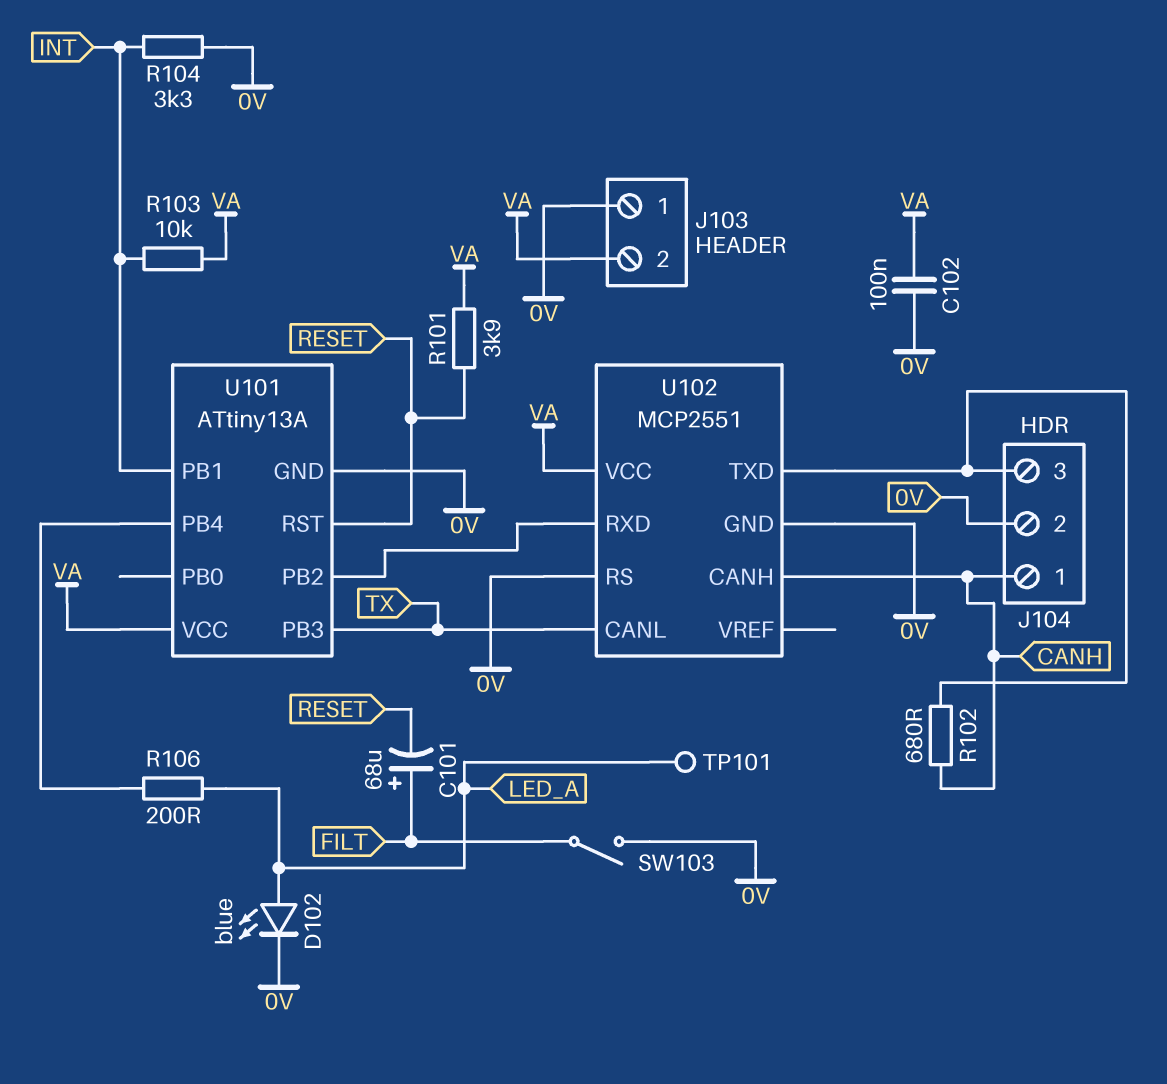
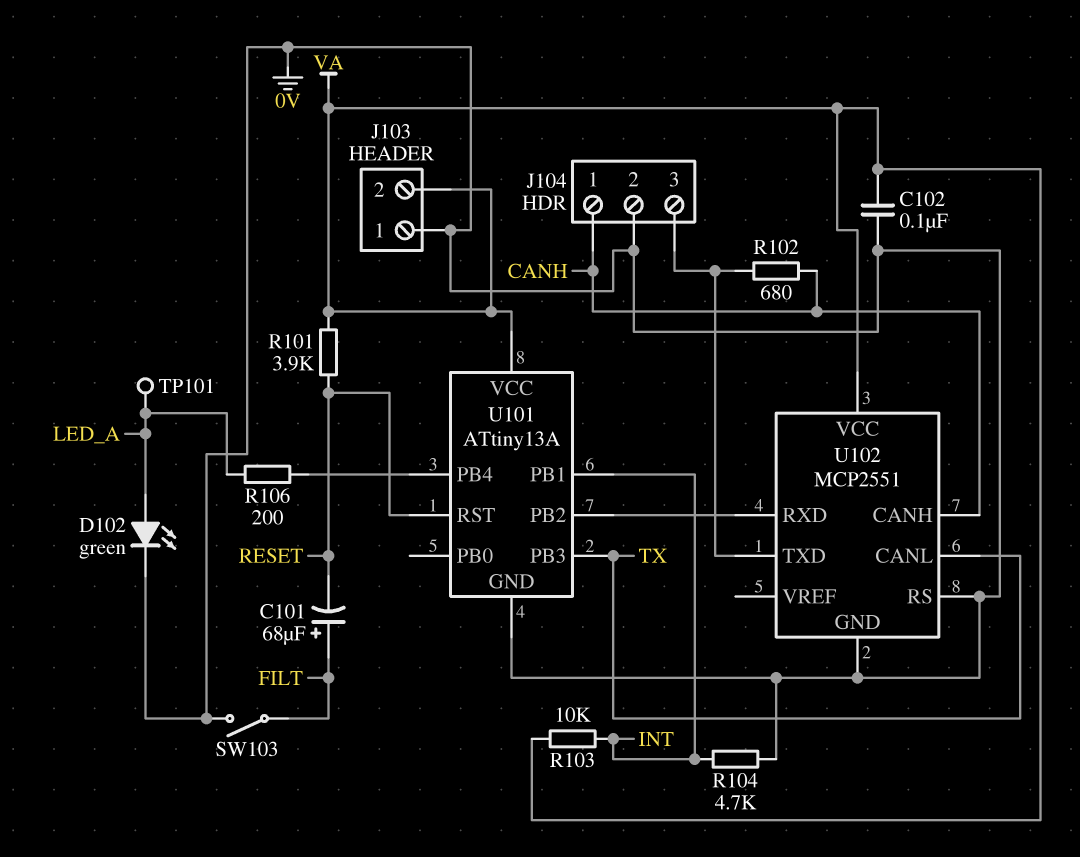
D102: LED blue (A LED_A, K 0V) -> LED green (A LED_A, K 0V)
R104: 3.3k (0V, INT) -> 4.7k (0V, INT)

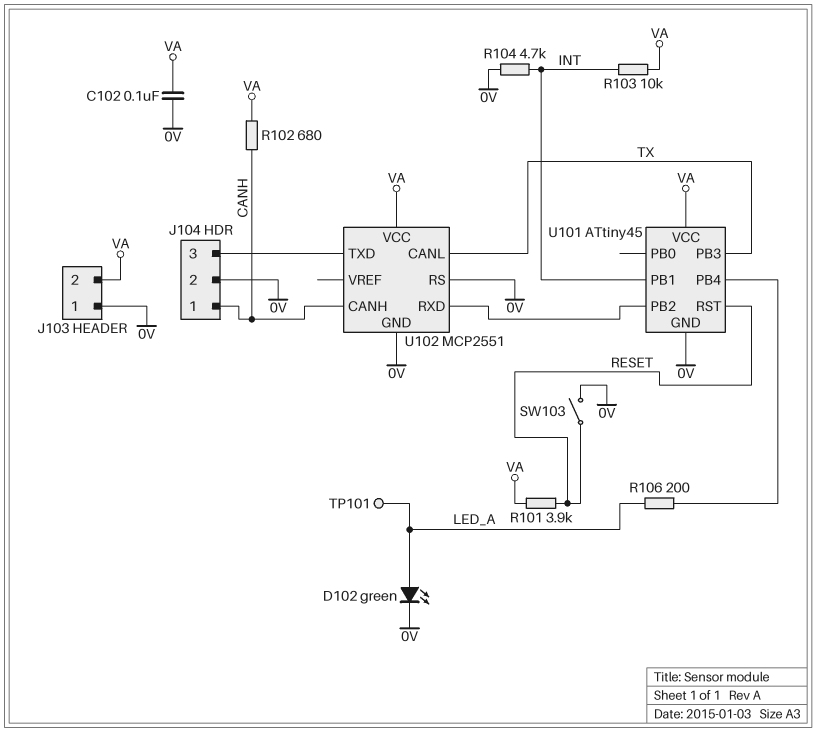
C101: 68uF (plus FILT, minus RESET) -> none
R102: 680 (CANH, J104/3) -> 680 (CANH, VA)
SW103: switch (0V, FILT) -> switch (0V, RESET)
U101: ATtiny13A -> ATtiny45

